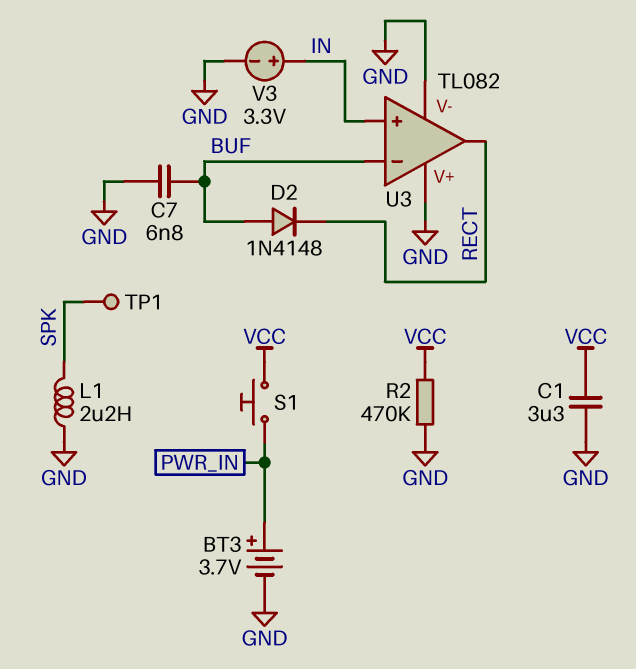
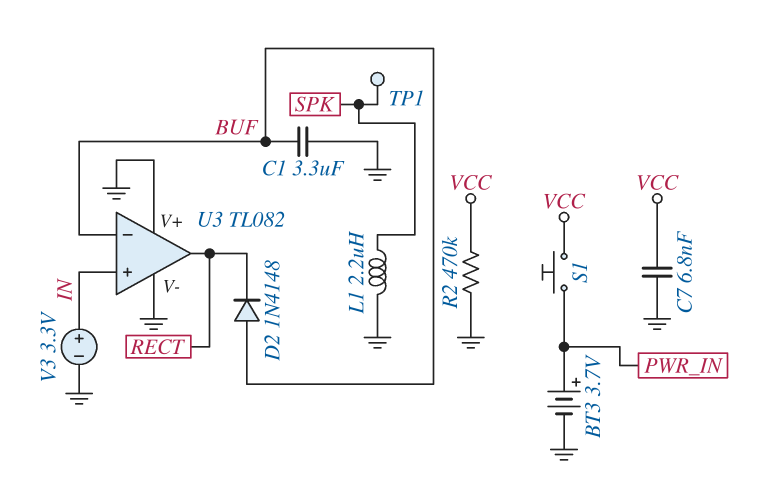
C1: 3.3uF (GND, VCC) -> 3.3uF (BUF, GND)
C7: 6.8nF (BUF, GND) -> 6.8nF (GND, VCC)

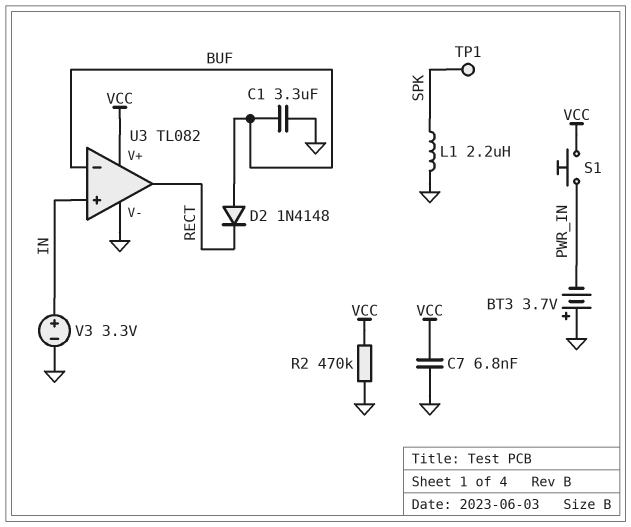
BT3: 3.7V (plus PWR_IN, minus GND) -> 3.7V (plus GND, minus PWR_IN)
U3 pin V+: GND -> VCC

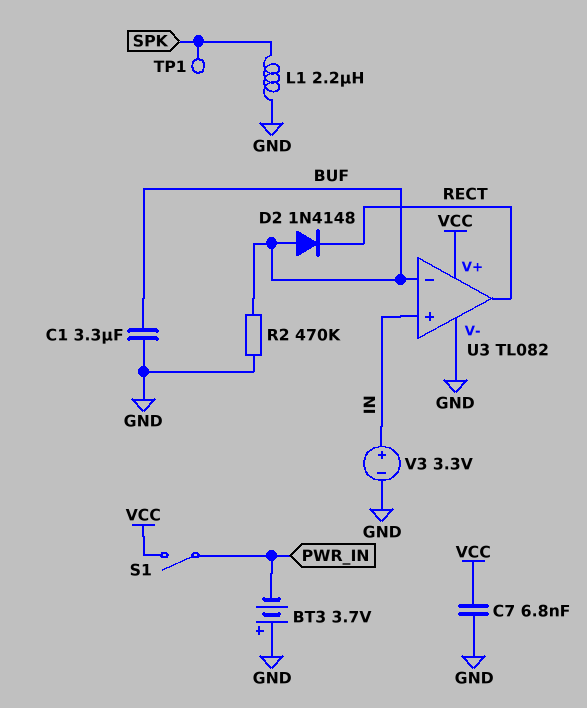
R2: 470k (GND, VCC) -> 470k (BUF, GND)
S1: button (PWR_IN, VCC) -> switch (PWR_IN, VCC)

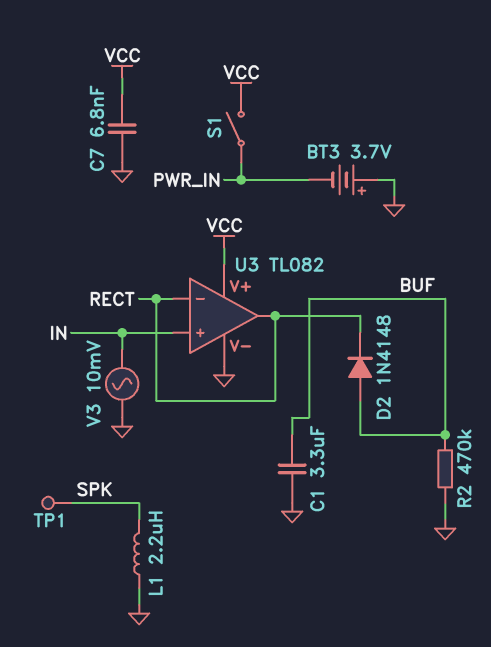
U3 pin in-: BUF -> RECT
V3: 3.3V (plus IN, minus GND) -> AC 10mV (GND, IN)

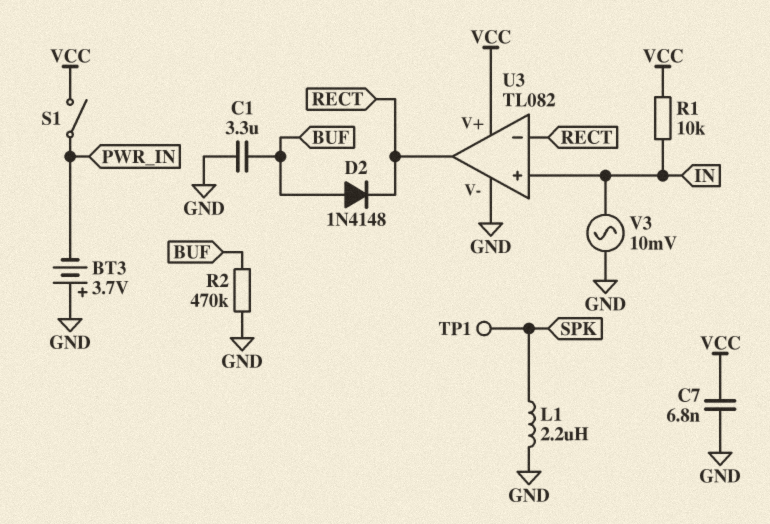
R1: none -> 10k (IN, VCC)

